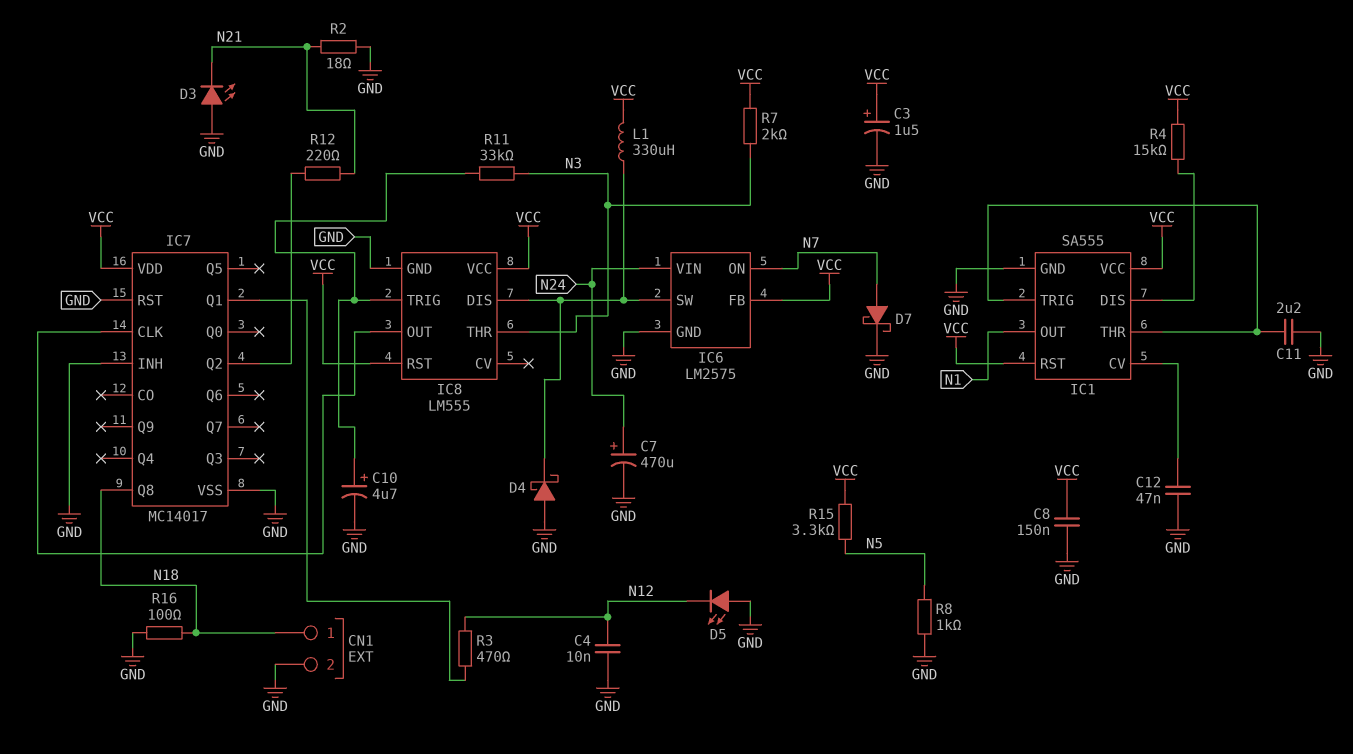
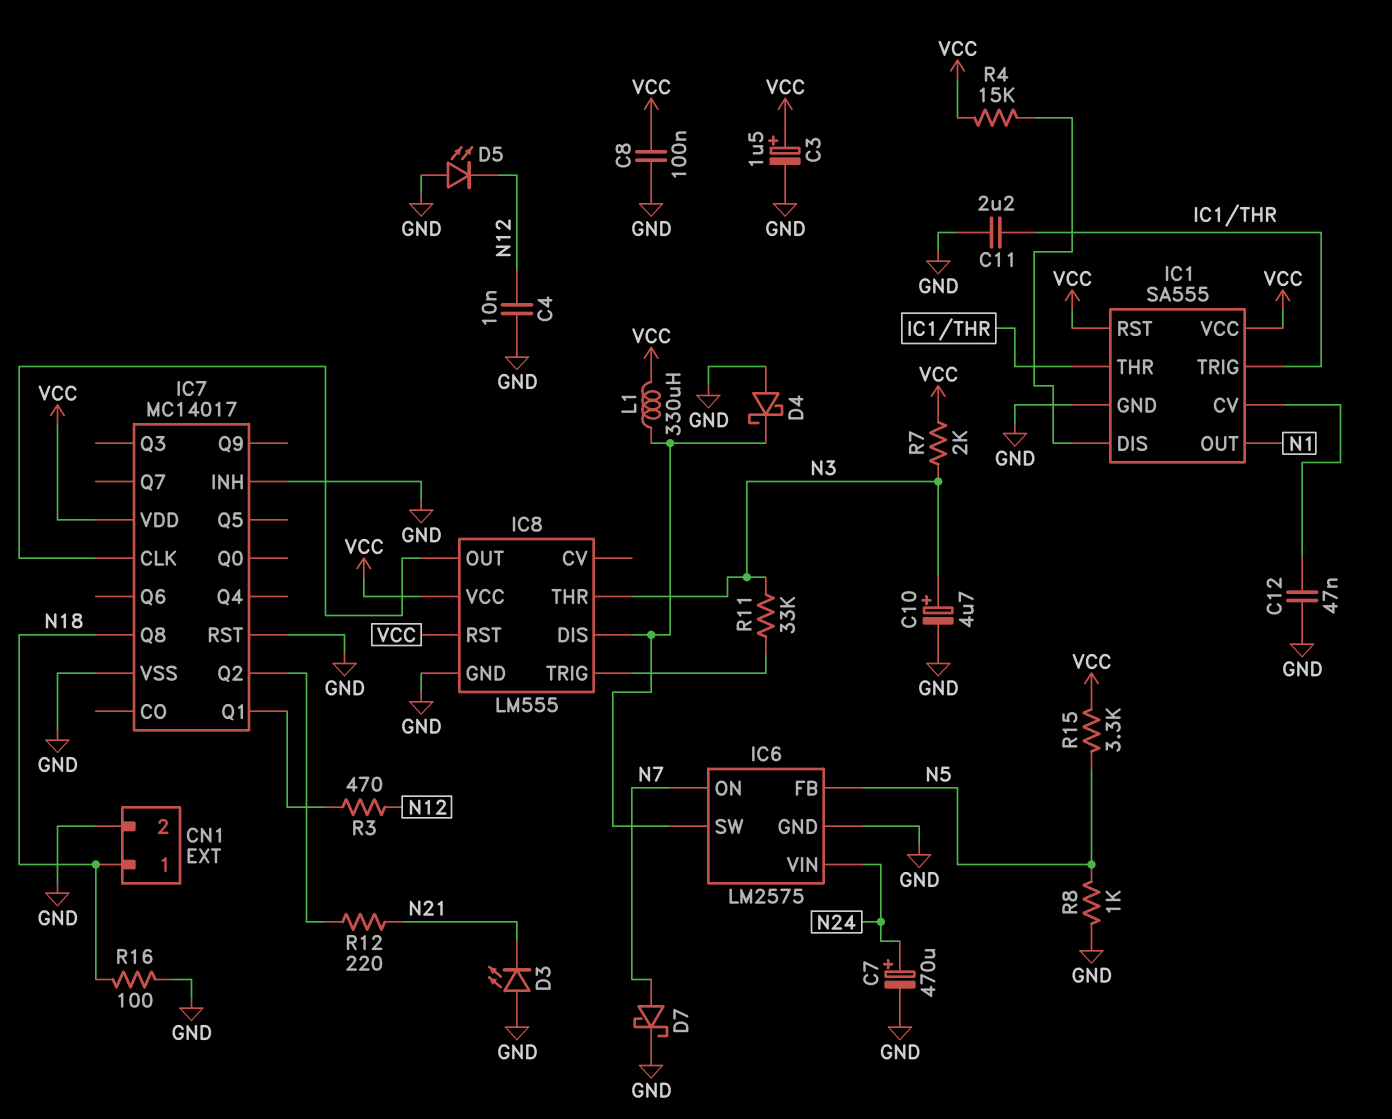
C8: 150nF (GND, VCC) -> 100nF (GND, VCC)
C10: 4.7uF (plus IC8/TRIG, minus GND) -> 4.7uF (plus N3, minus GND)
IC6 pin FB: VCC -> N5
R2: 18 (GND, N21) -> none

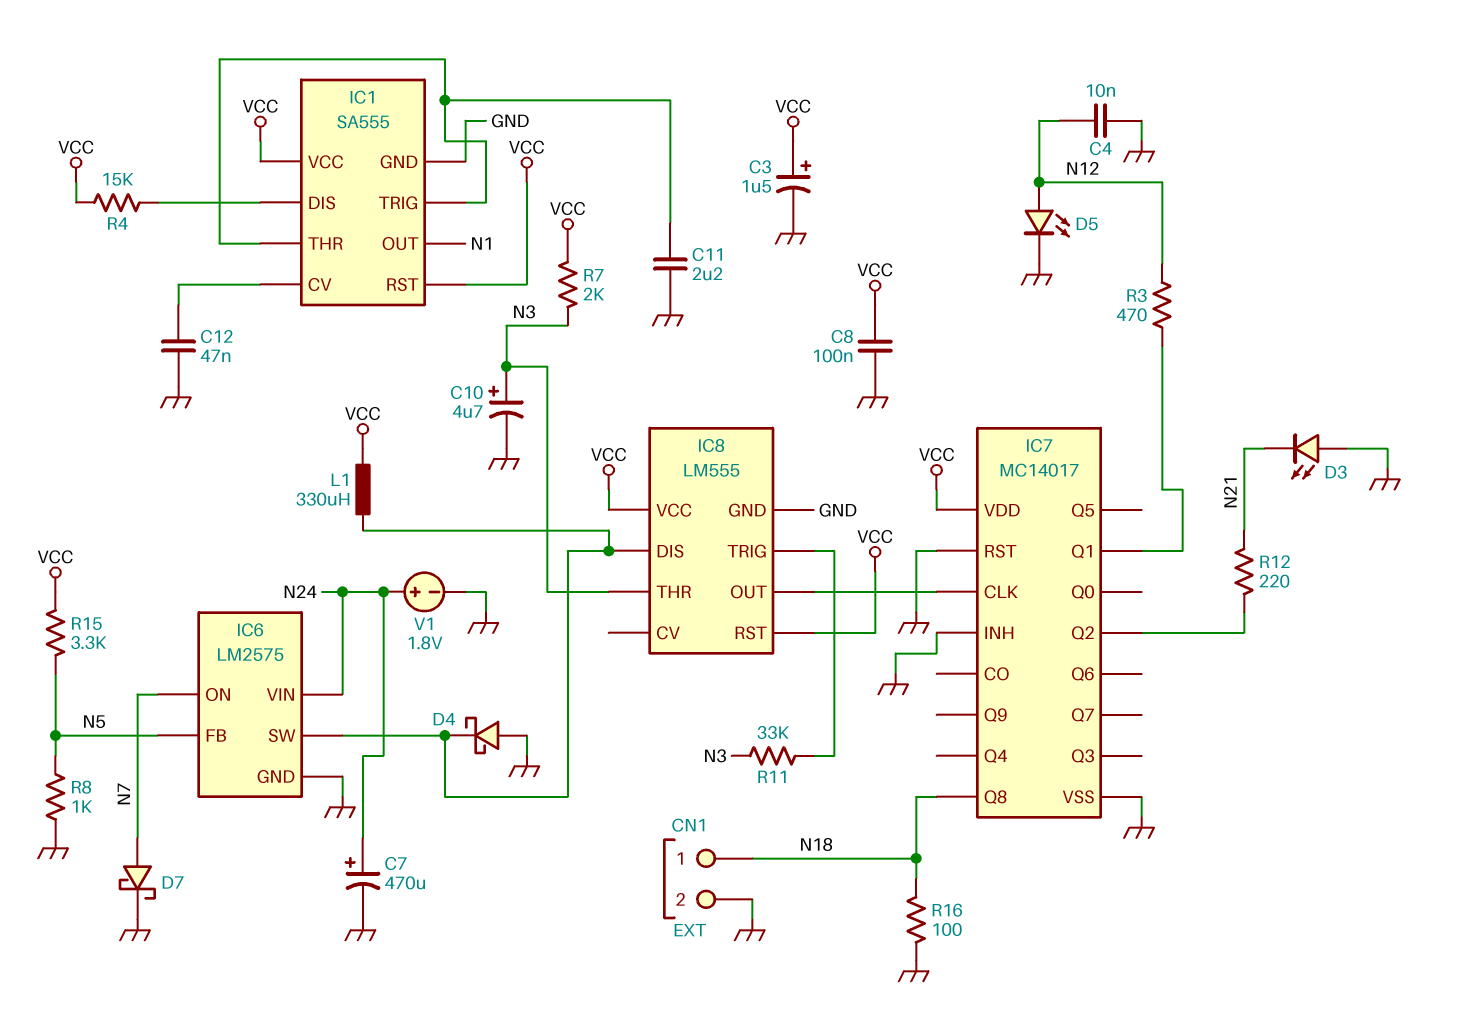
D5: LED (A GND, K N12) -> LED (A N12, K GND)
V1: none -> 1.8V (plus N24, minus GND)

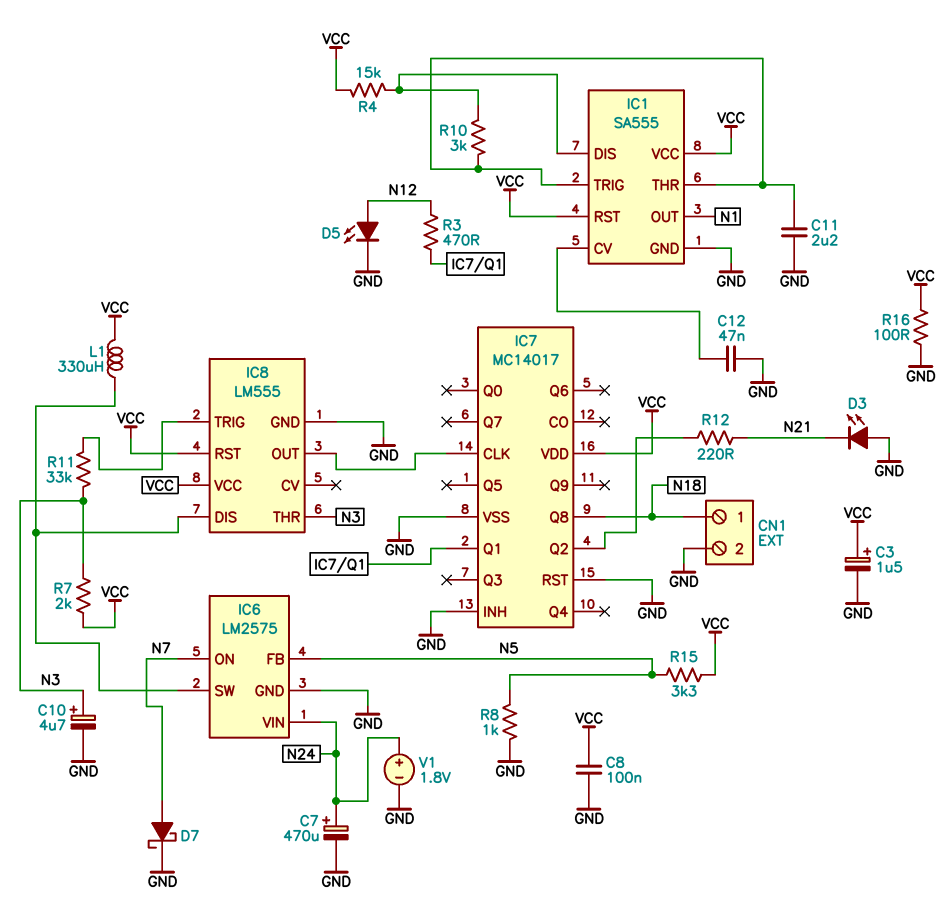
C4: 10nF (GND, N12) -> none
D4: schottky (A GND, K IC6/SW) -> none
R10: none -> 3k (IC1/DIS, IC1/THR)
R16: 100 (GND, N18) -> 100 (GND, VCC)

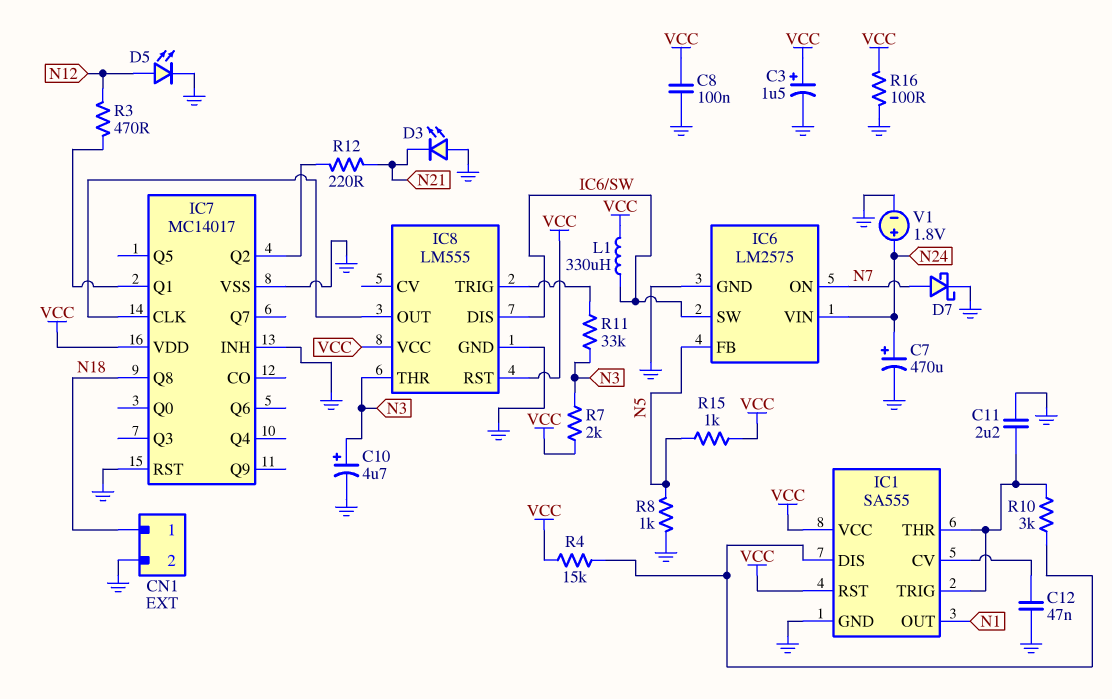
R15: 3.3k (N5, VCC) -> 1k (N5, VCC)

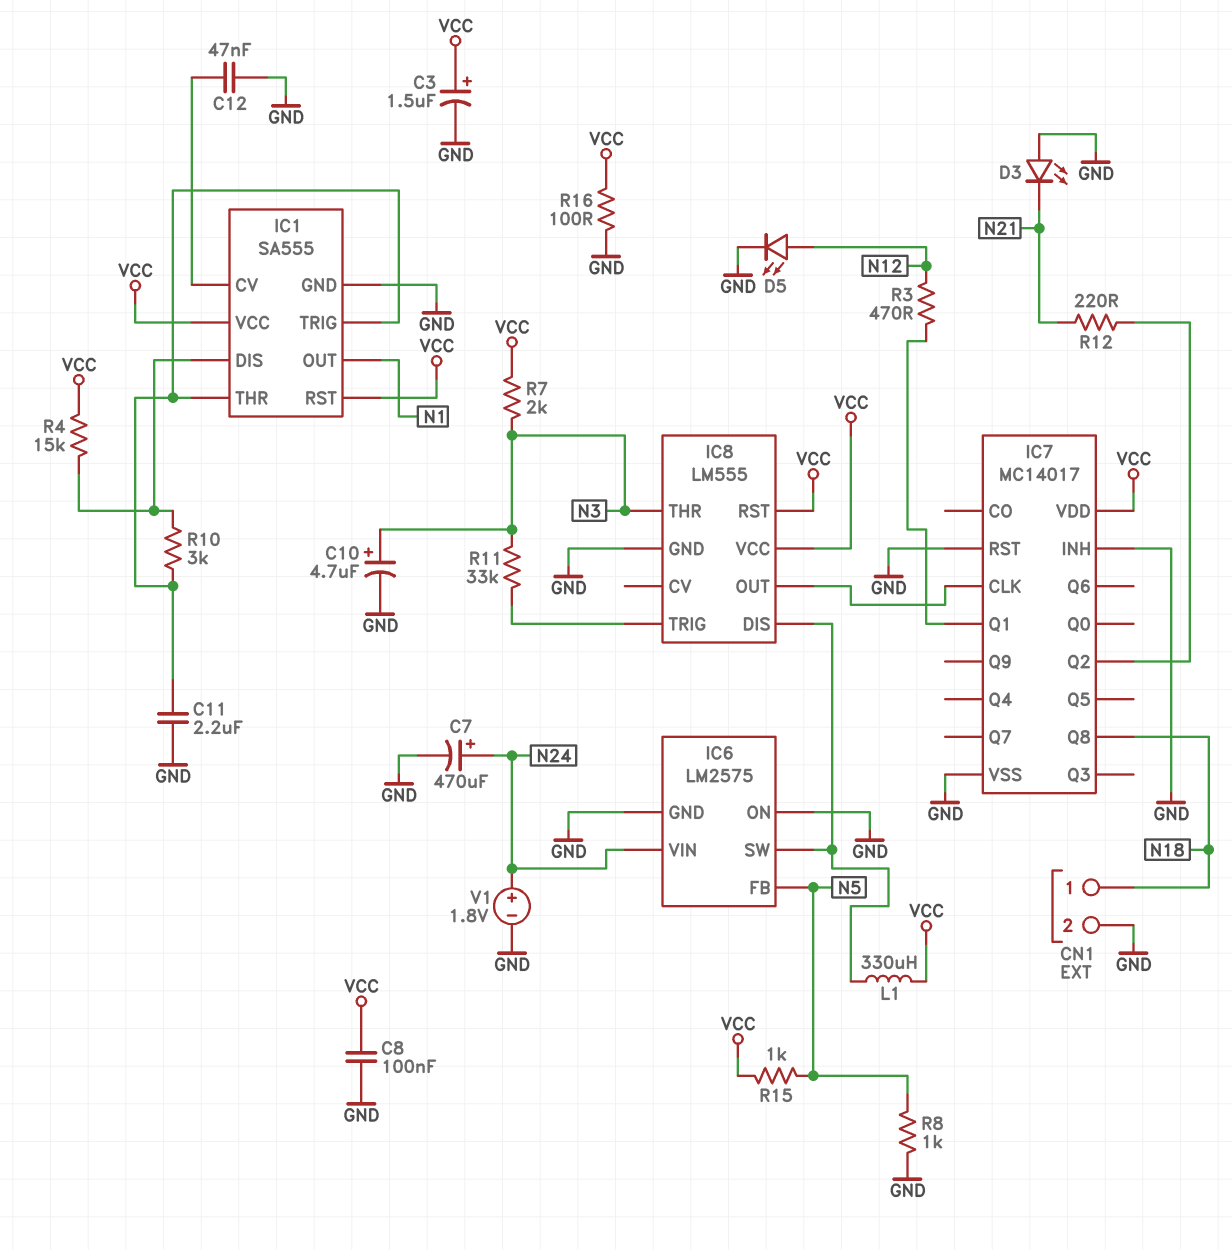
D7: schottky (A N7, K GND) -> none
IC6 pin ON: N7 -> GND

